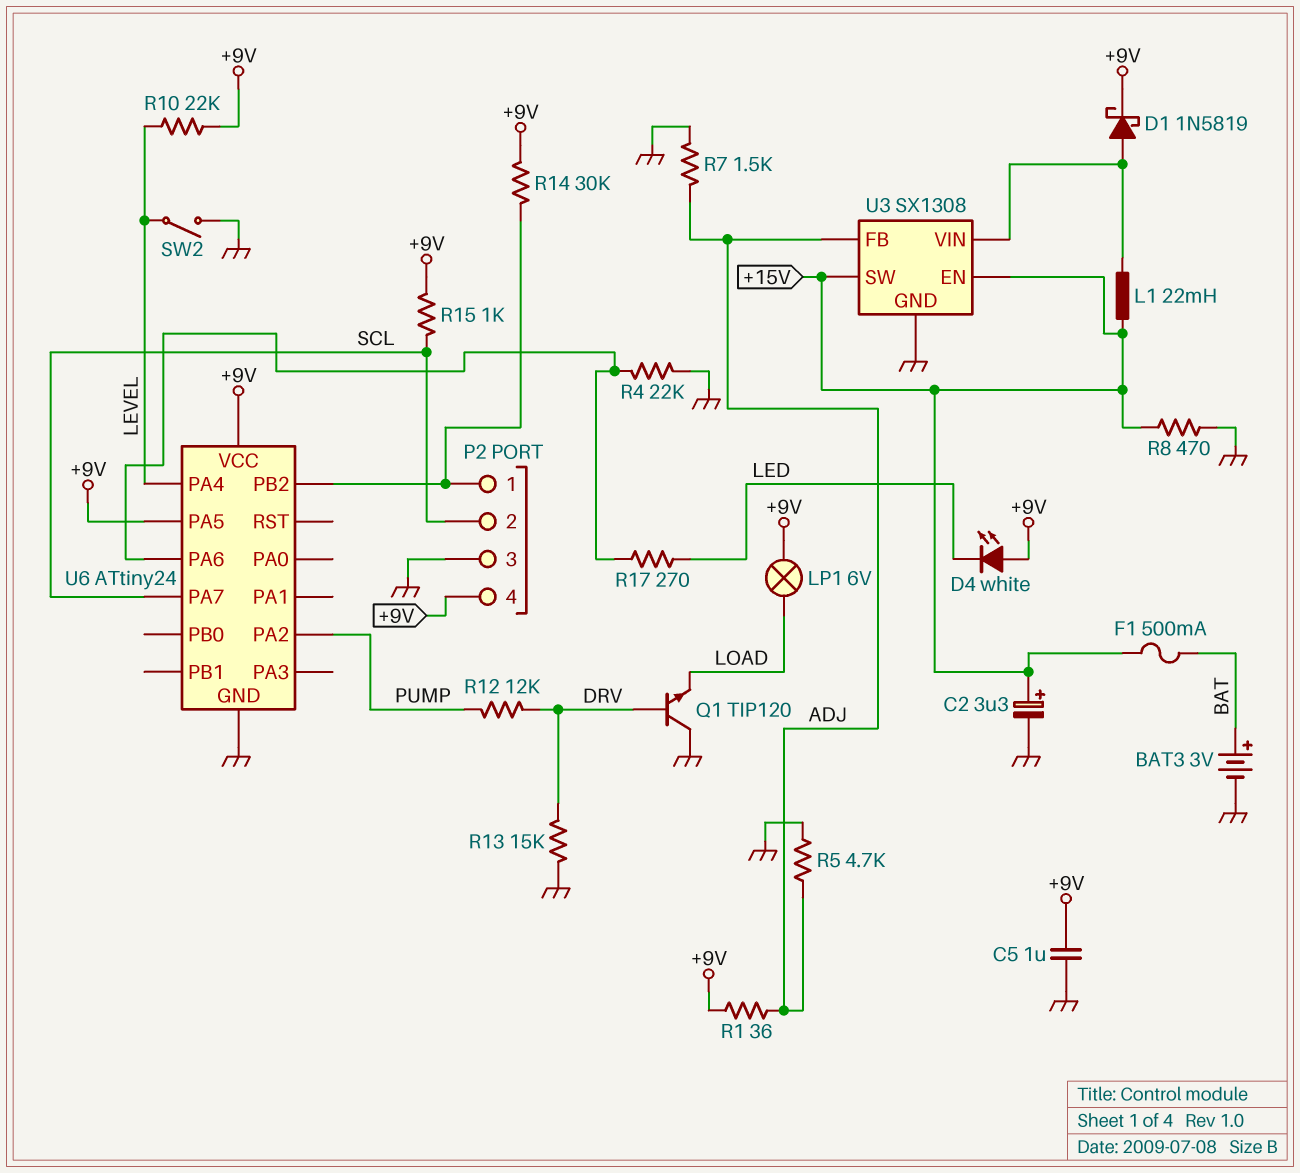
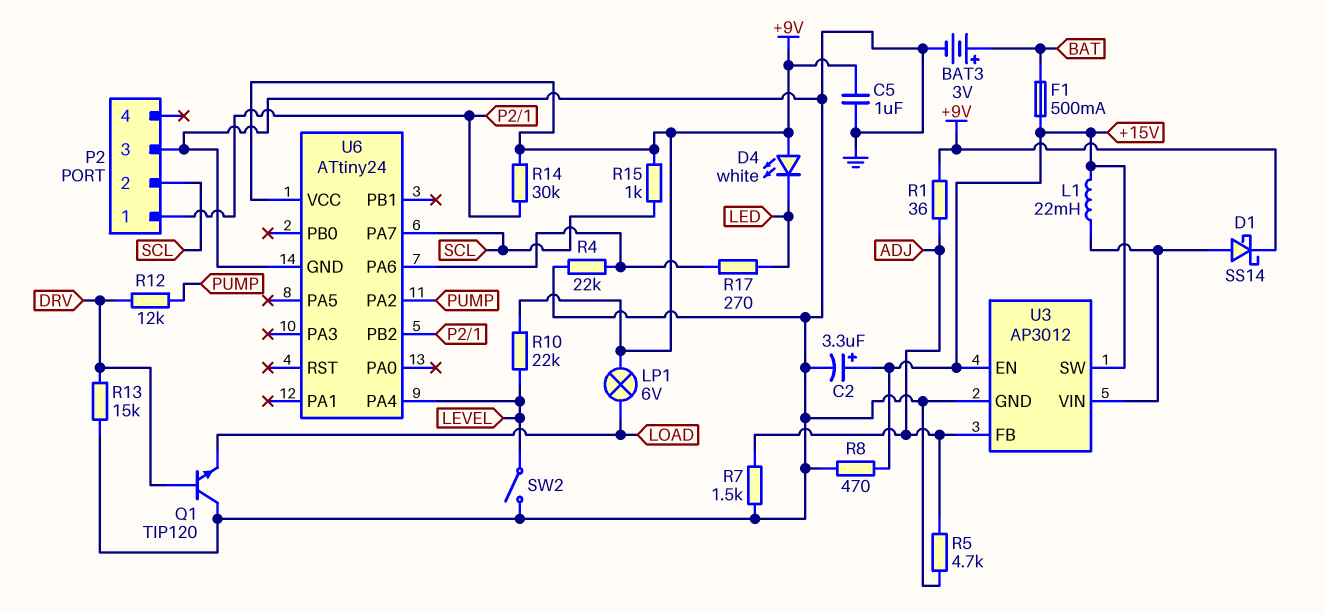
D1: schottky 1N5819 (A U3/VIN, K +9V) -> schottky SS14 (A U3/VIN, K +9V)
P2 pin 4: +9V -> none
U3: SX1308 -> AP3012
U6 pin PA5: +9V -> none

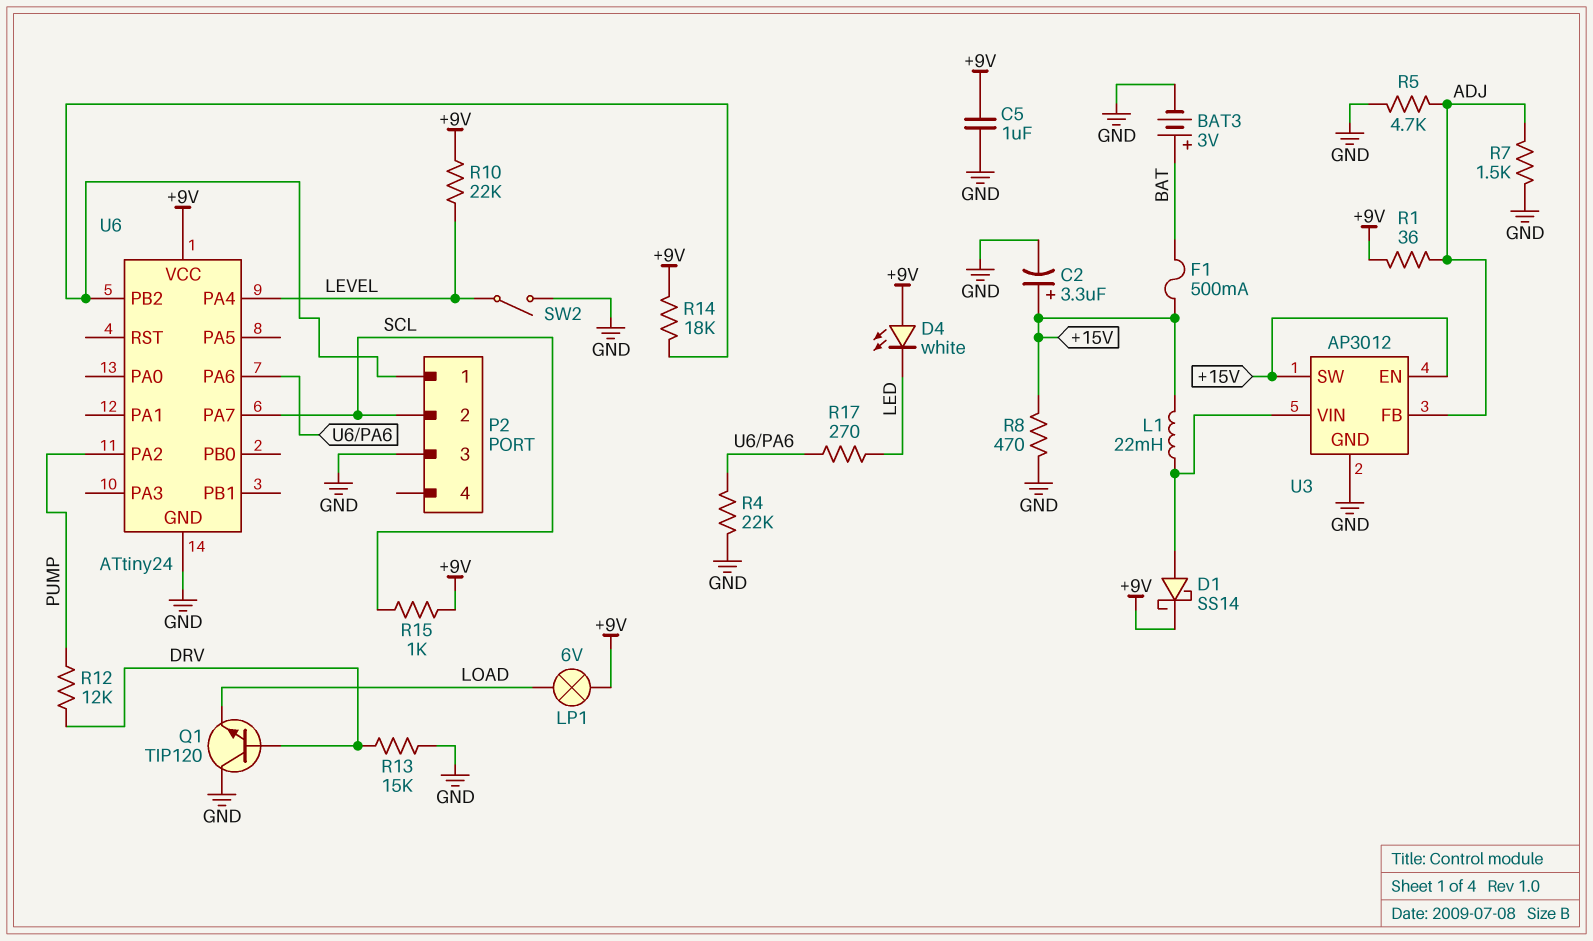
R14: 30k (+9V, P2/1) -> 18k (+9V, P2/1)

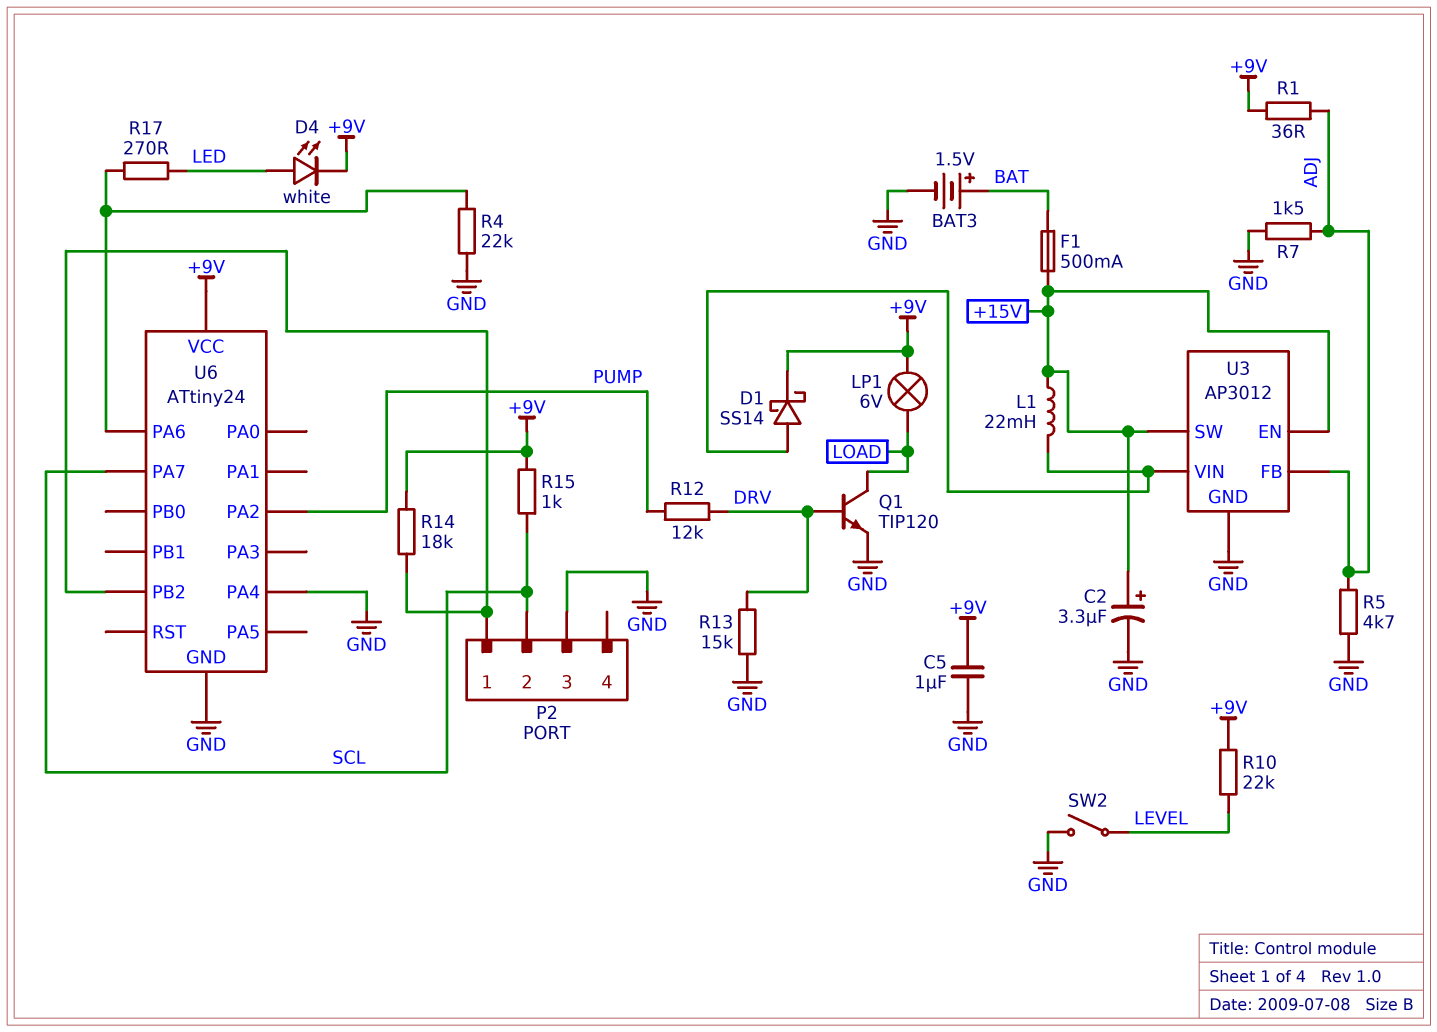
BAT3: 3V (plus BAT, minus GND) -> 1.5V (plus BAT, minus GND)
D4: LED white (A +9V, K LED) -> LED white (A LED, K +9V)
Q1: NPN TIP120 (B DRV, C GND, E LOAD) -> NPN TIP120 (B DRV, C LOAD, E GND)
R8: 470 (+15V, GND) -> none
U6 pin PA4: LEVEL -> GND

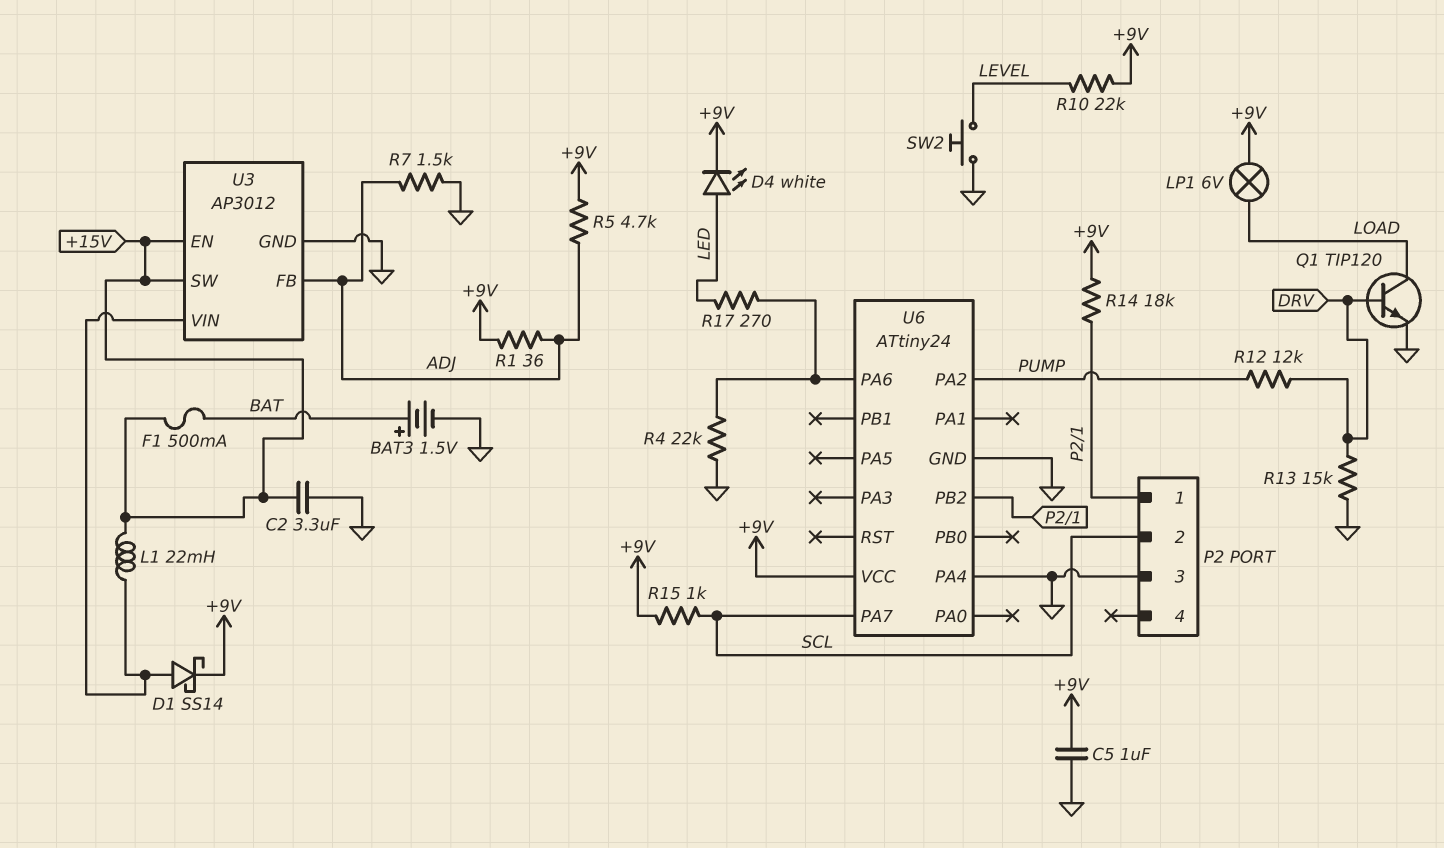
C2: 3.3uF (plus +15V, minus GND) -> 3.3uF (+15V, GND)
R5: 4.7k (ADJ, GND) -> 4.7k (+9V, ADJ)
SW2: switch (GND, LEVEL) -> button (GND, LEVEL)

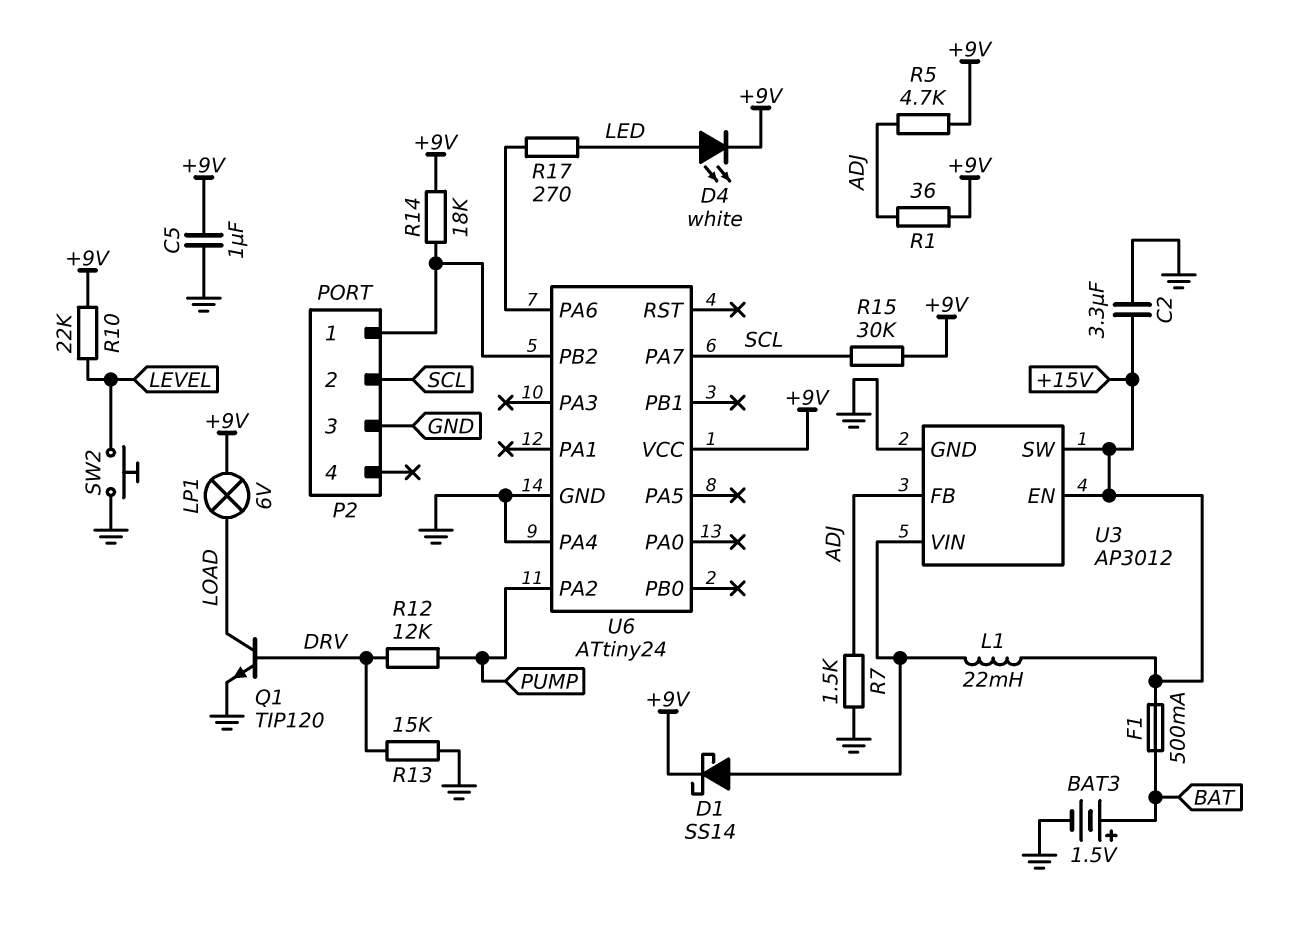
R4: 22k (GND, U6/PA6) -> none
R15: 1k (+9V, SCL) -> 30k (+9V, SCL)

